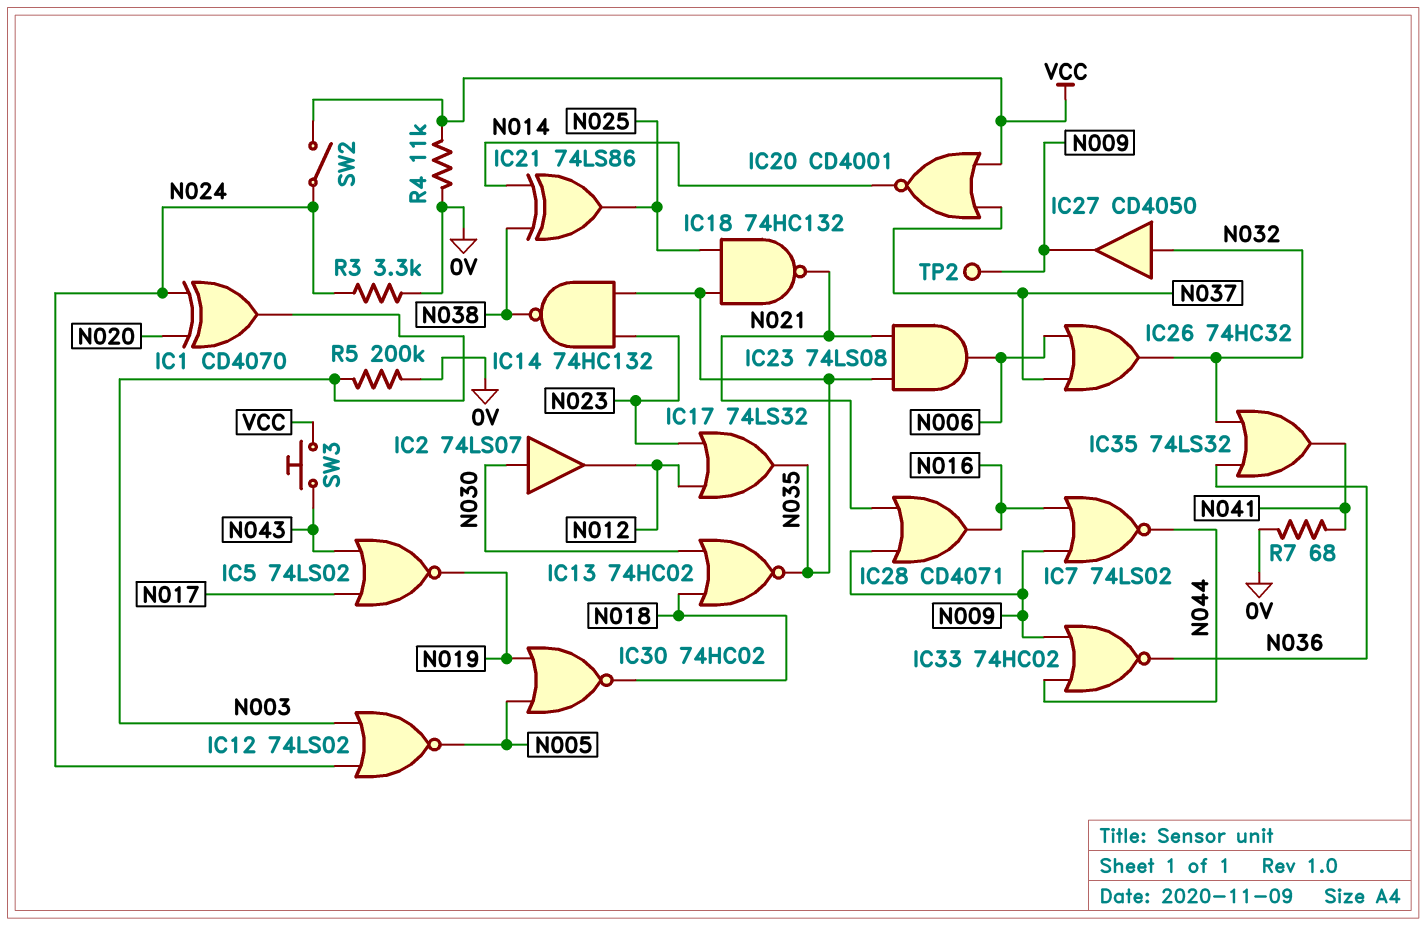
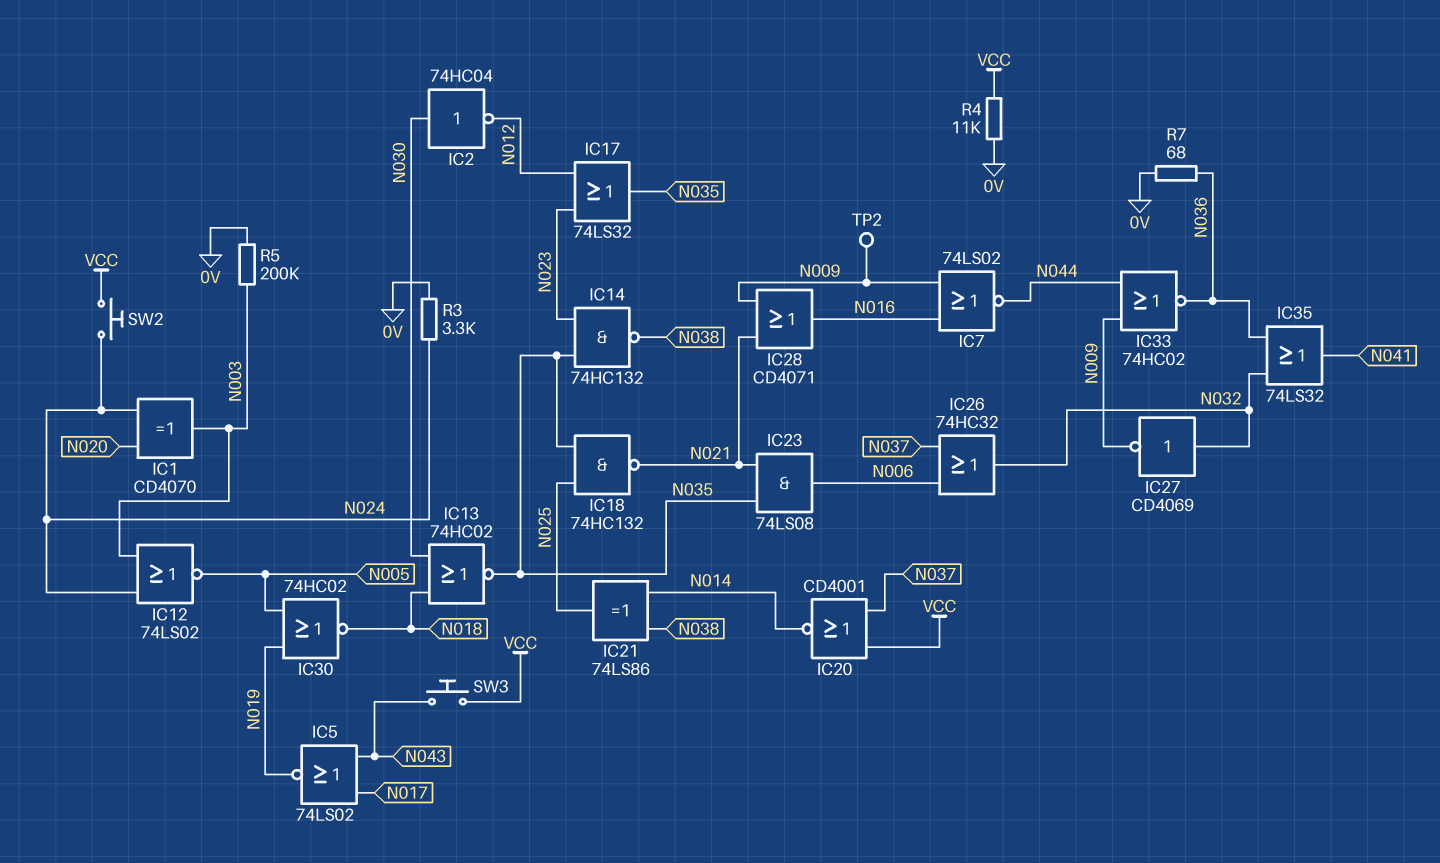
IC2: buffer 74LS07 (in N030, out N012) -> NOT 74HC04 (in N030, out N012)
IC27: buffer CD4050 (in N032, out N009) -> NOT CD4069 (in N032, out N009)
R7: 68 (0V, N041) -> 68 (0V, N036)
SW2: switch (N024, VCC) -> button (N024, VCC)

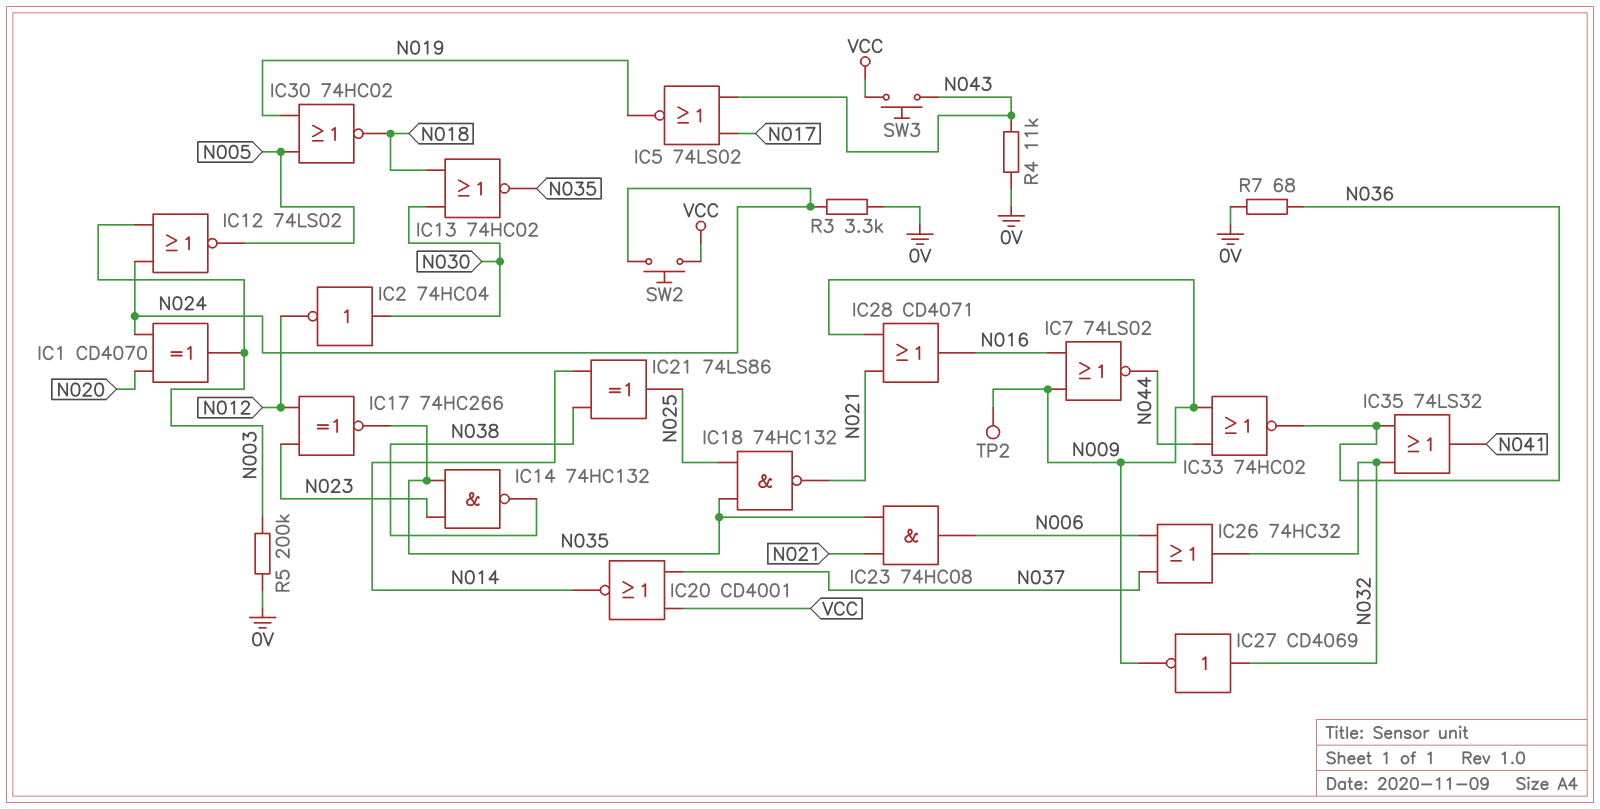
IC17: OR 74LS32 (in N012, in N023, out N035) -> XNOR 74HC266 (in N012, in N023, out N035)
IC23: AND 74LS08 (in N021, in N035, out N006) -> AND 74HC08 (in N021, in N035, out N006)
R4: 11k (0V, VCC) -> 11k (0V, N043)

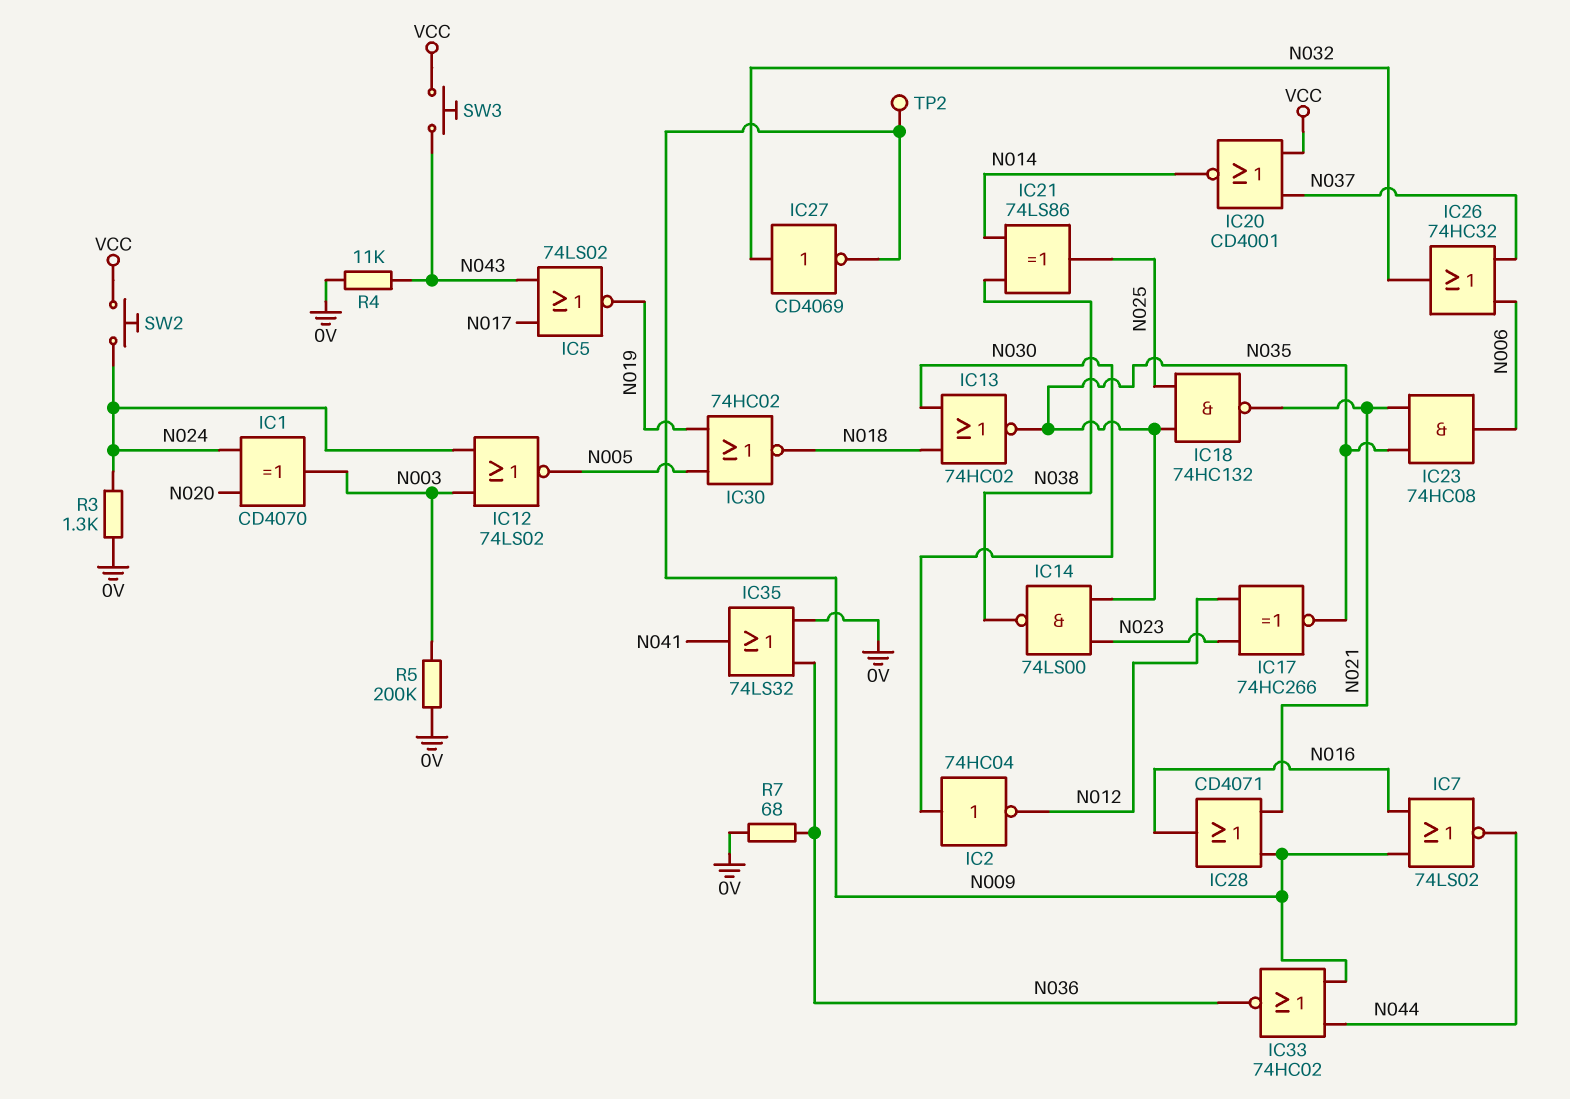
IC14: NAND 74HC132 (in N023, in N035, out N038) -> NAND 74LS00 (in N023, in N035, out N038)
IC35: OR 74LS32 (in N032, in N036, out N041) -> OR 74LS32 (in 0V, in N036, out N041)
R3: 3.3k (0V, N024) -> 1.3k (0V, N024)

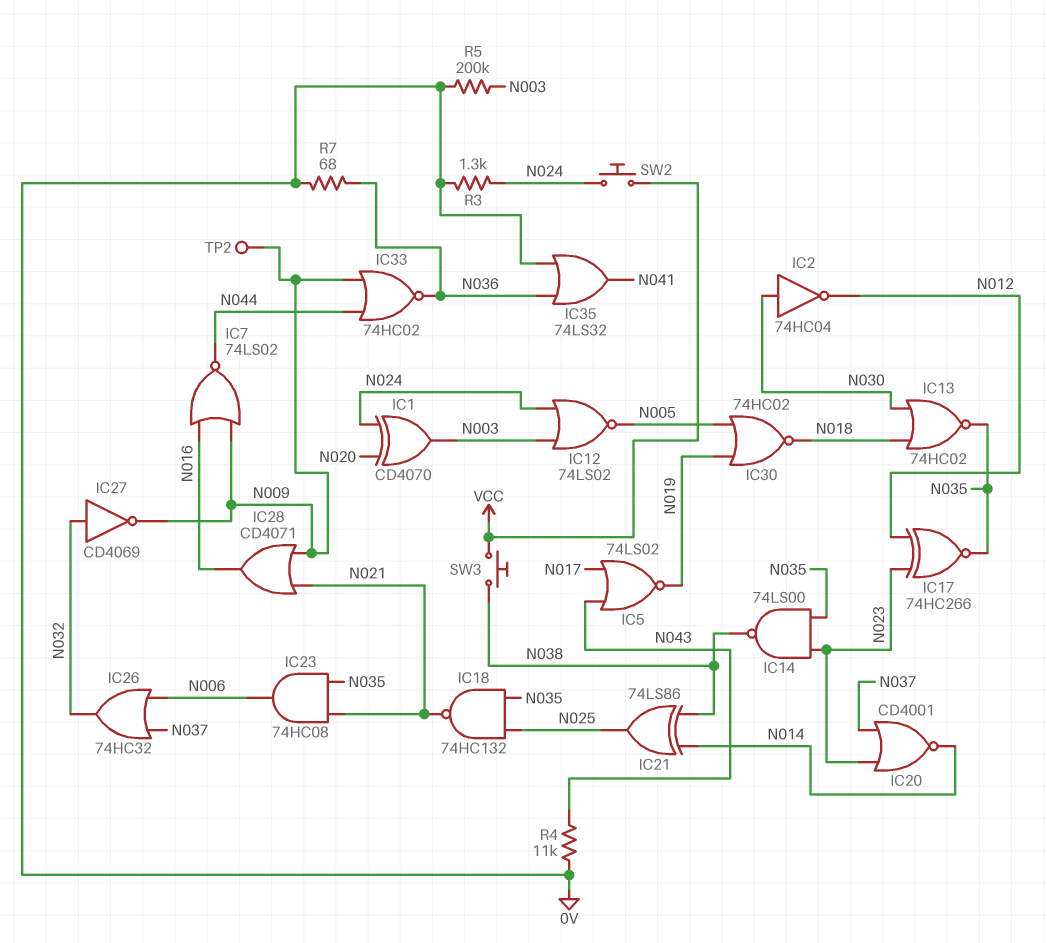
IC20: NOR CD4001 (in N037, in VCC, out N014) -> NOR CD4001 (in N023, in N037, out N014)
SW3: button (N043, VCC) -> button (N038, VCC)

